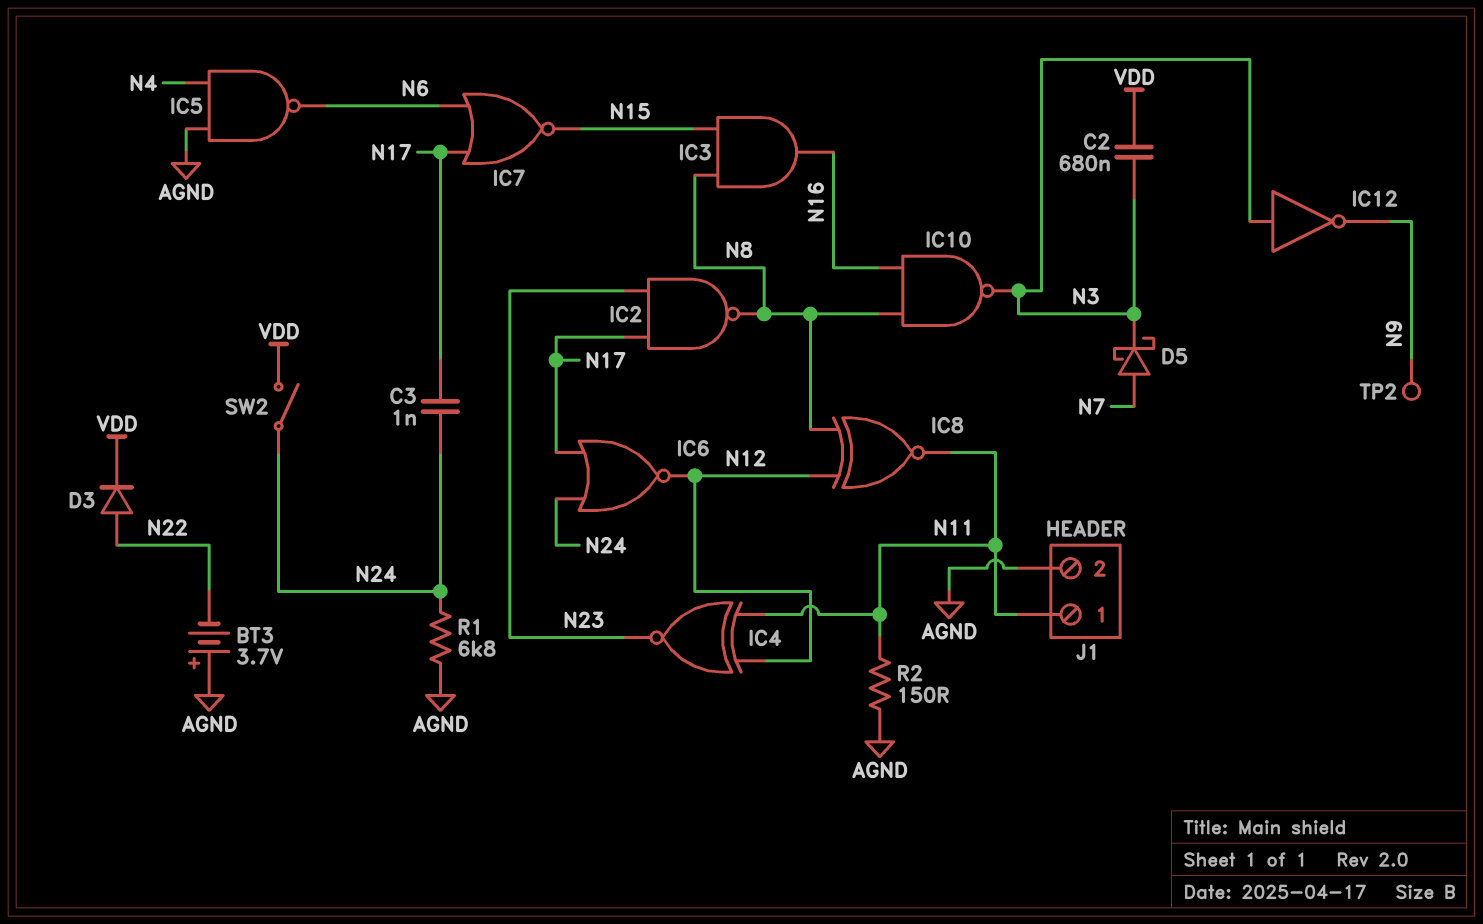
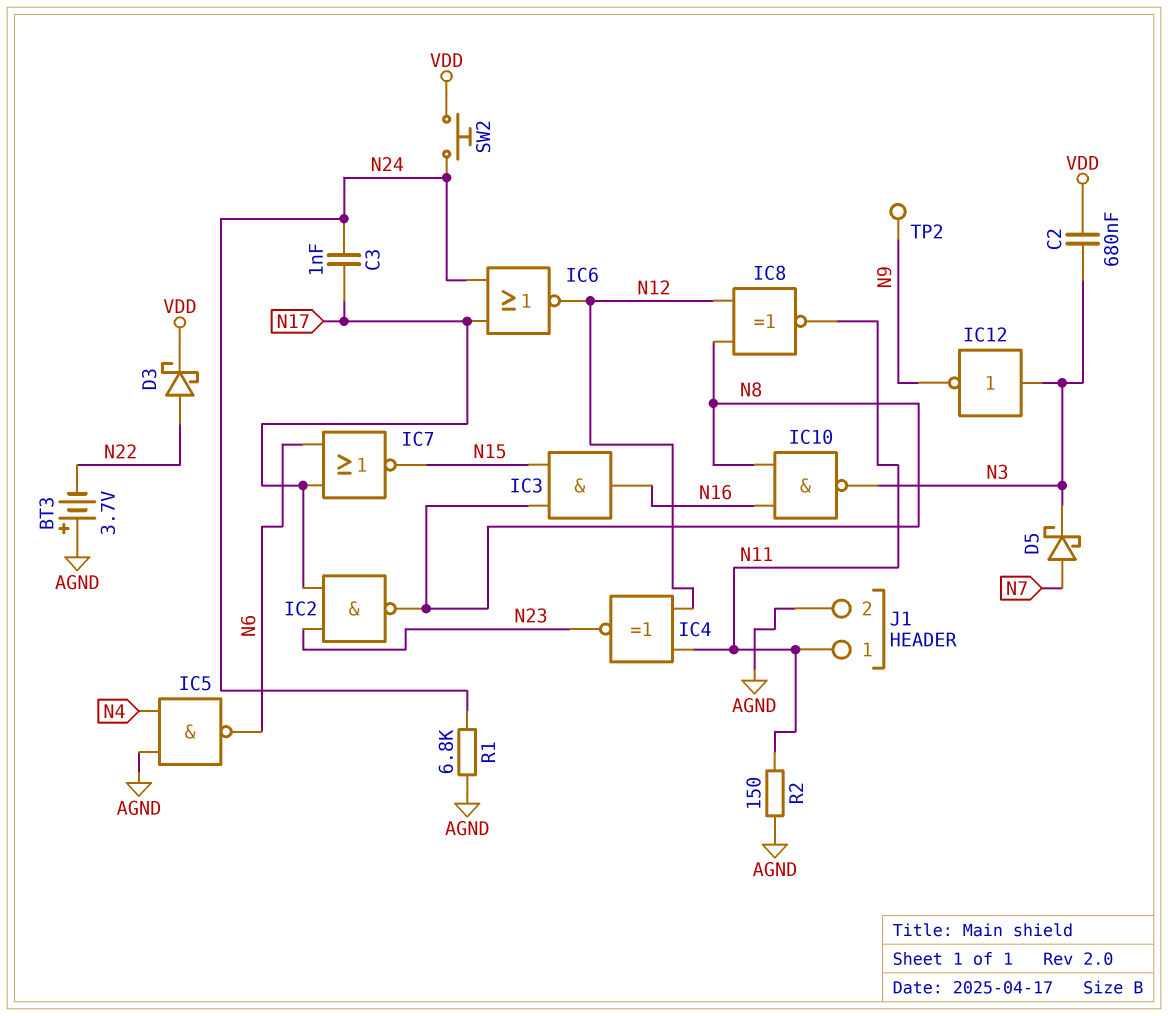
D3: diode (A N22, K VDD) -> schottky (A N22, K VDD)
SW2: switch (N24, VDD) -> button (N24, VDD)

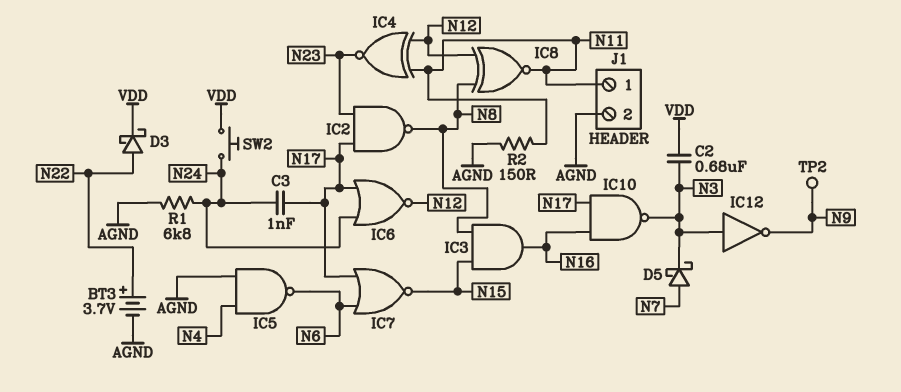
BT3: 3.7V (plus AGND, minus N22) -> 3.7V (plus N22, minus AGND)
IC10: NAND (in N8, in N16, out N3) -> NAND (in N16, in N17, out N3)

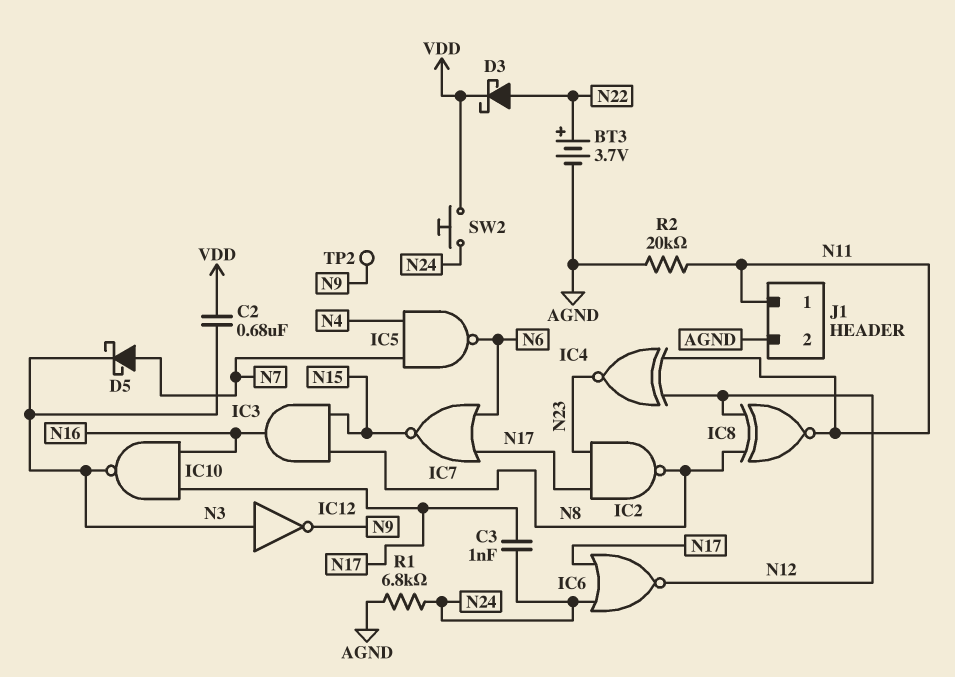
IC5: NAND (in AGND, in N4, out N6) -> NAND (in N4, in N7, out N6)
R2: 150 (AGND, N11) -> 20k (AGND, N11)

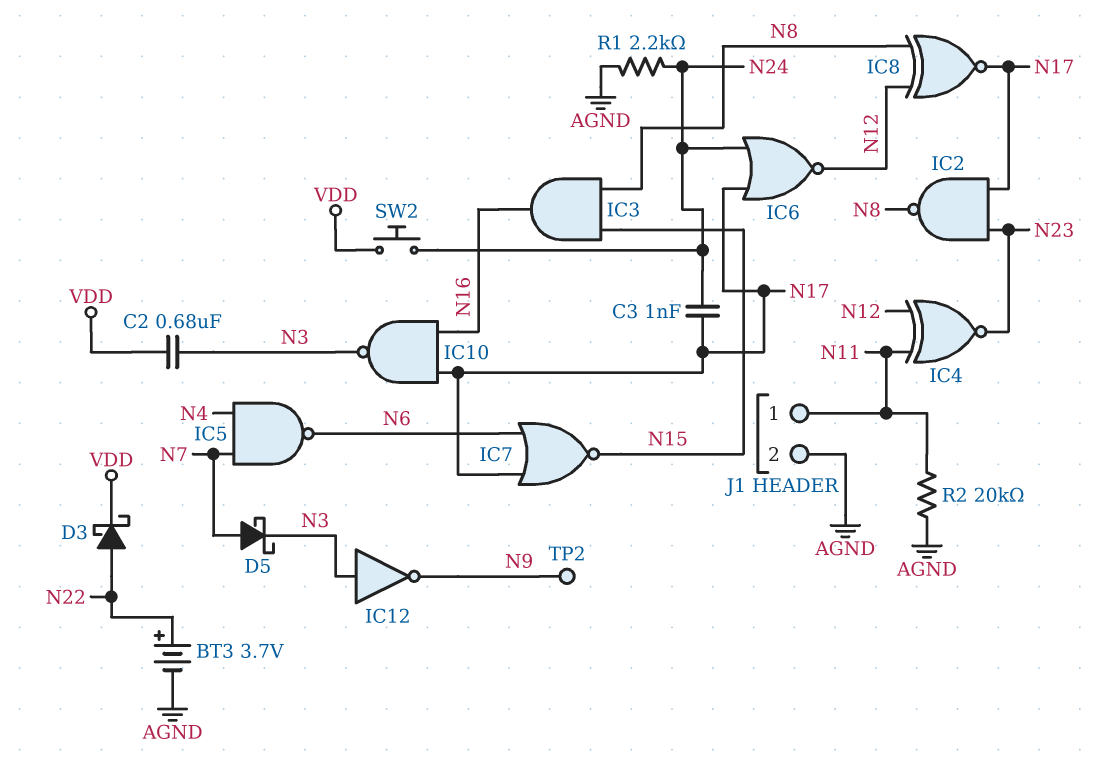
IC8: XNOR (in N8, in N12, out N11) -> XNOR (in N8, in N12, out N17)
R1: 6.8k (AGND, N24) -> 2.2k (AGND, N24)

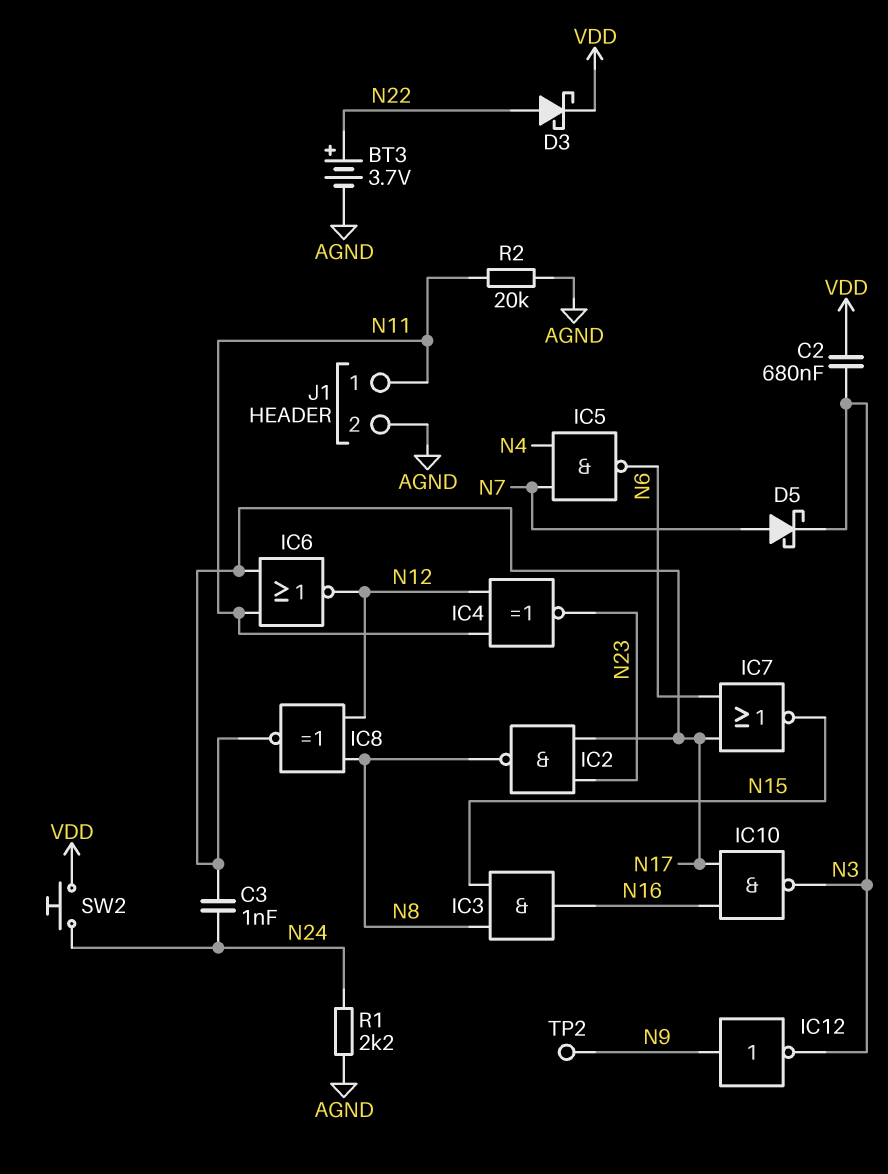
IC6: NOR (in N17, in N24, out N12) -> NOR (in N11, in N17, out N12)
IC12: NOT (in N3, out N9) -> NOT (in N9, out N3)

